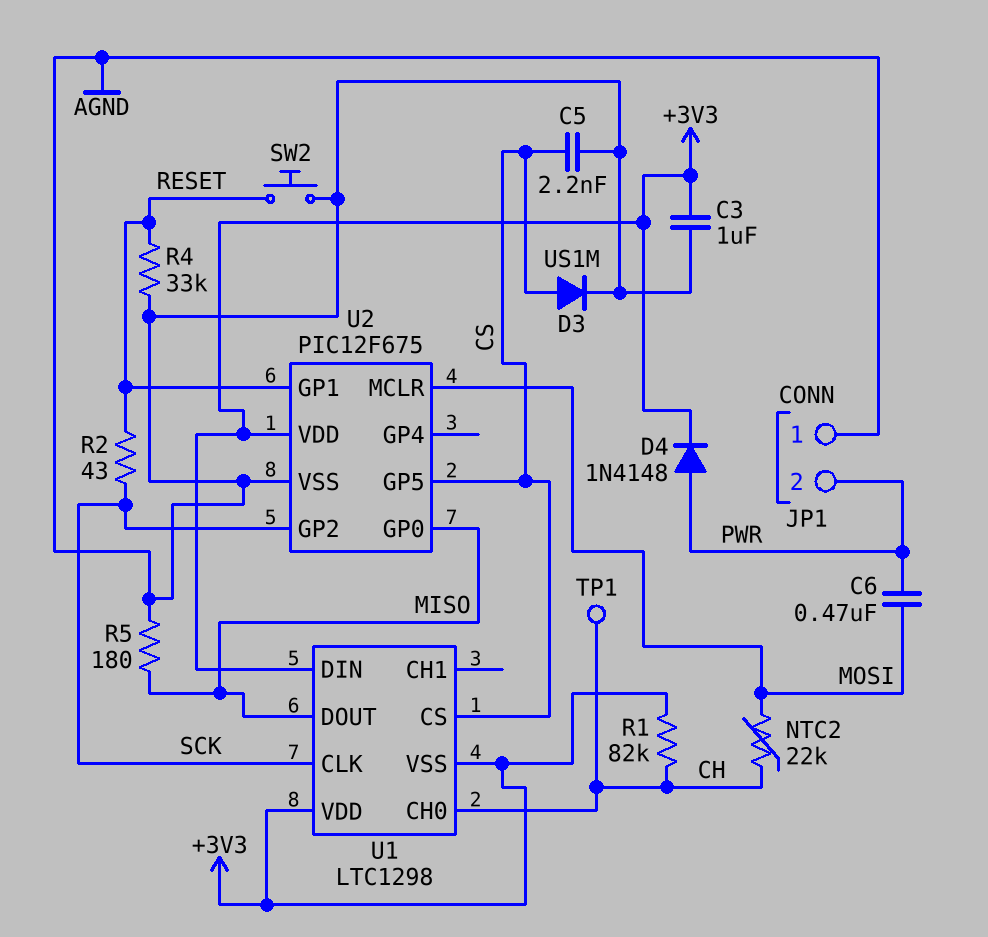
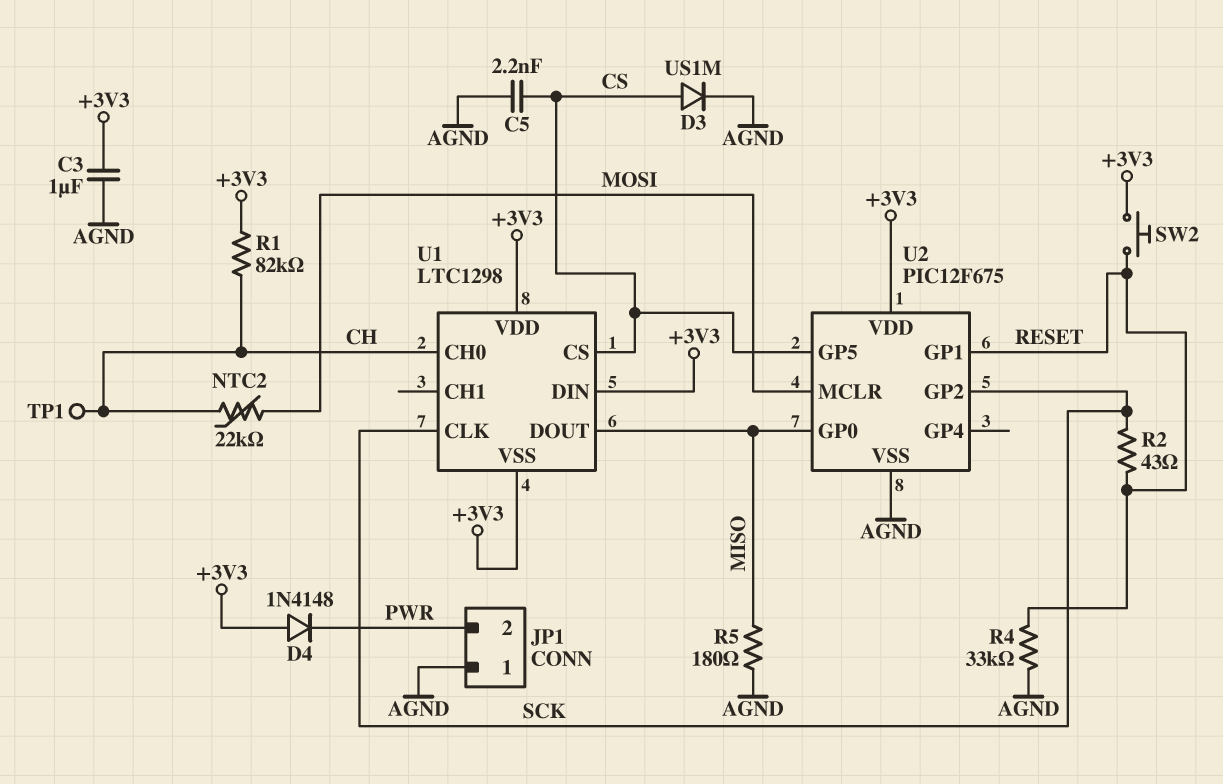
C6: 470nF (MOSI, PWR) -> none
D4: diode 1N4148 (A PWR, K +3V3) -> diode 1N4148 (A +3V3, K PWR)
SW2: button (AGND, RESET) -> button (+3V3, RESET)

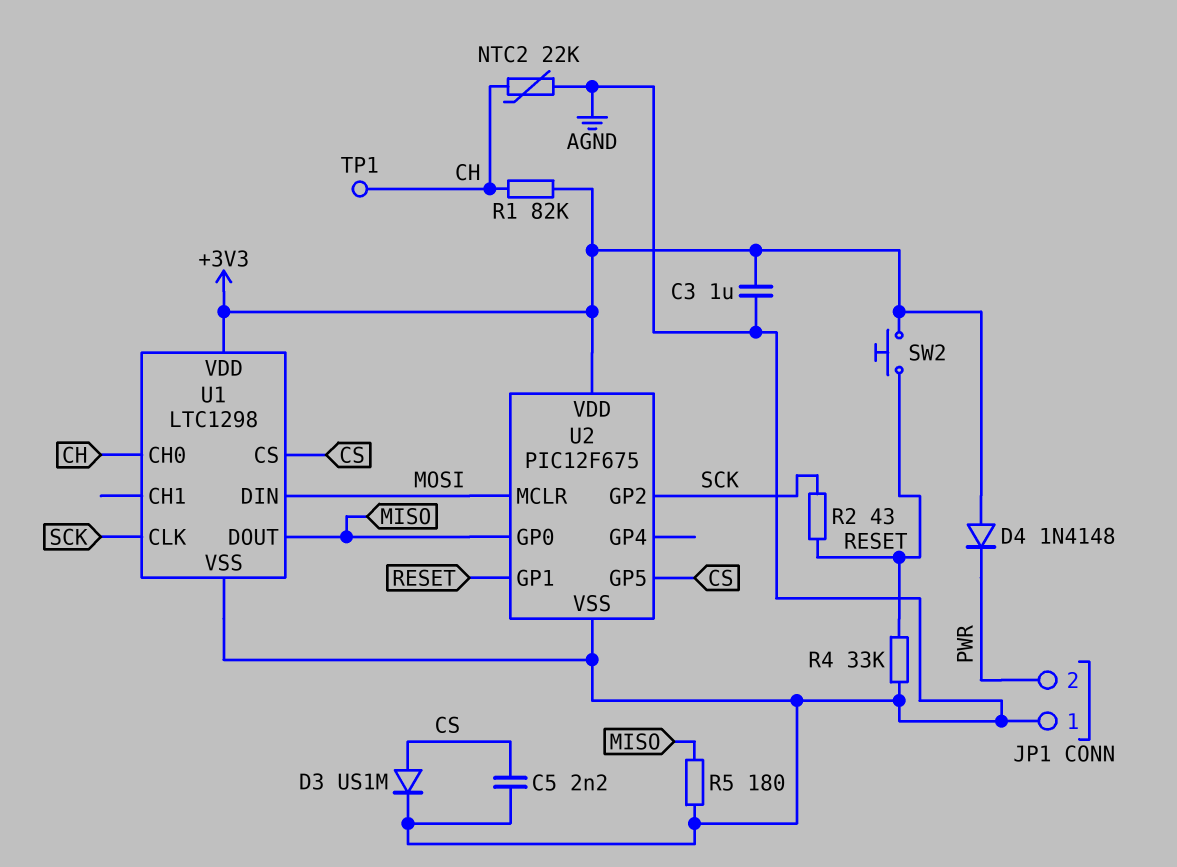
NTC2: 22k (CH, MOSI) -> 22k (AGND, CH)
U1 pin DIN: +3V3 -> MOSI
U1 pin VSS: +3V3 -> AGND

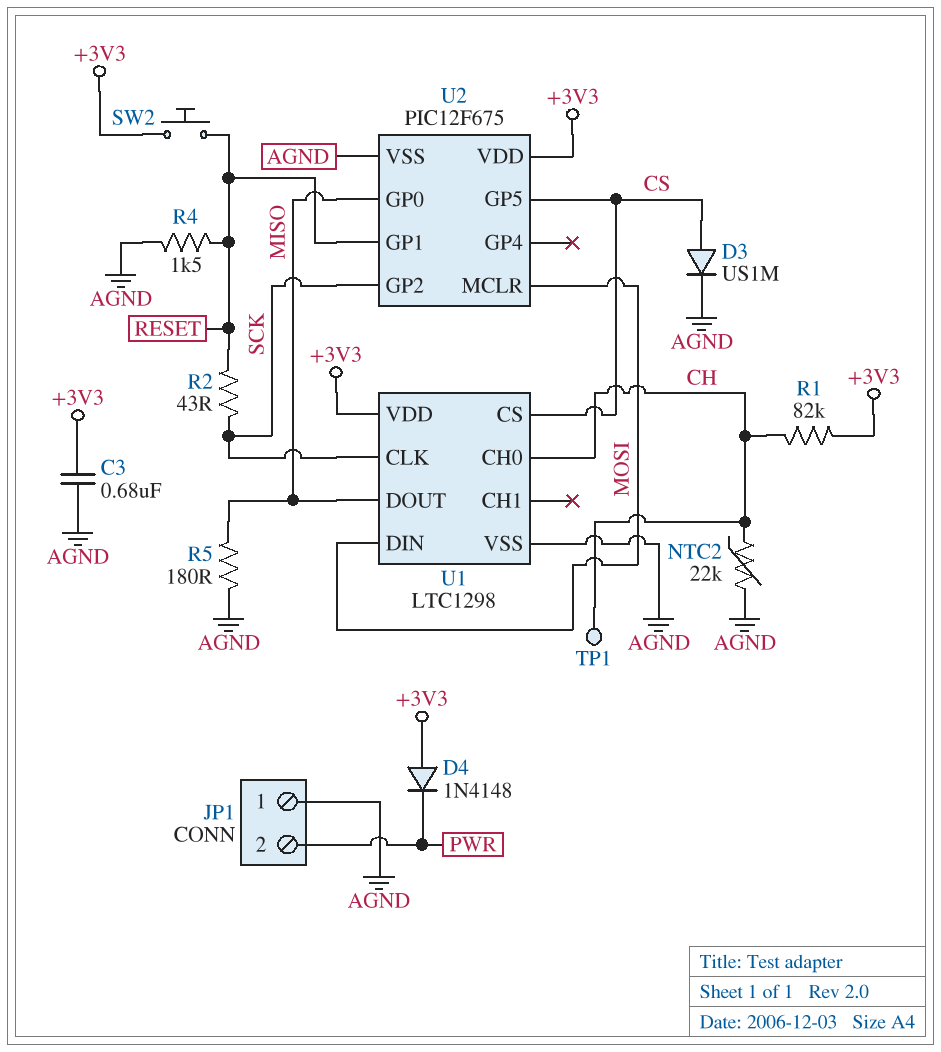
C3: 1uF (+3V3, AGND) -> 680nF (+3V3, AGND)
C5: 2.2nF (AGND, CS) -> none
R4: 33k (AGND, RESET) -> 1.5k (AGND, RESET)

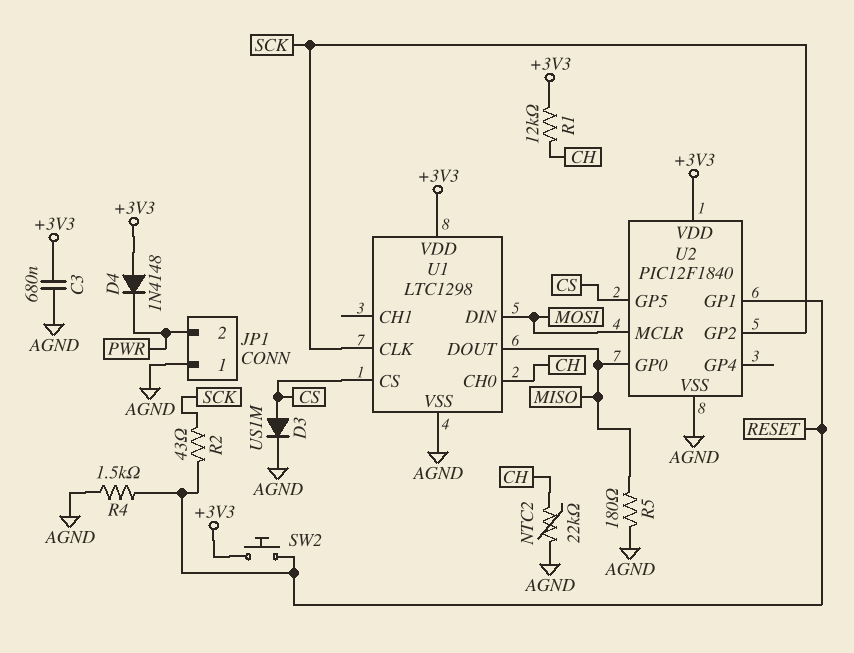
R1: 82k (+3V3, CH) -> 12k (+3V3, CH)
TP1: test point (CH) -> none
U2: PIC12F675 -> PIC12F1840

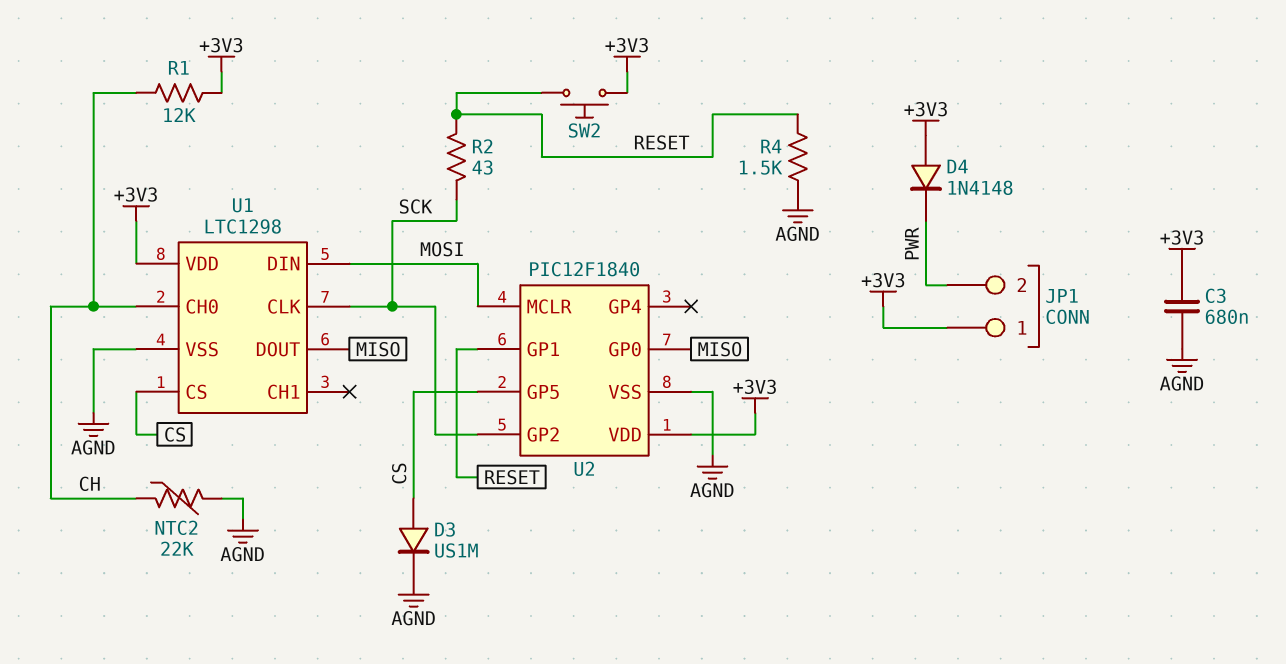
JP1 pin 1: AGND -> +3V3
R5: 180 (AGND, MISO) -> none

